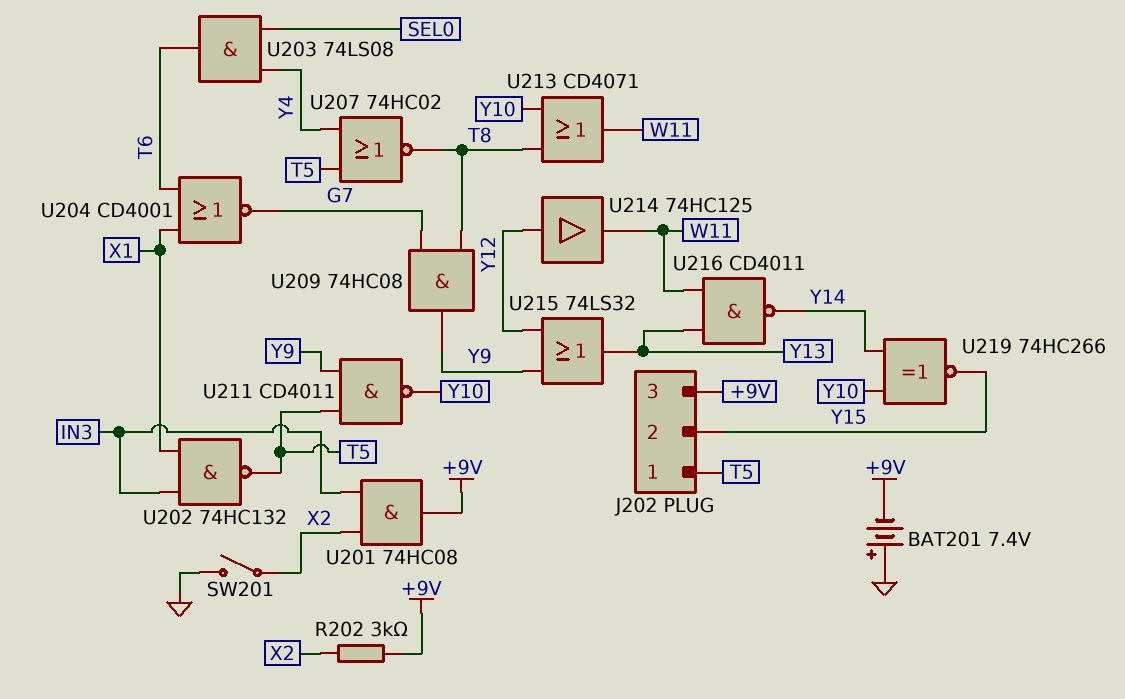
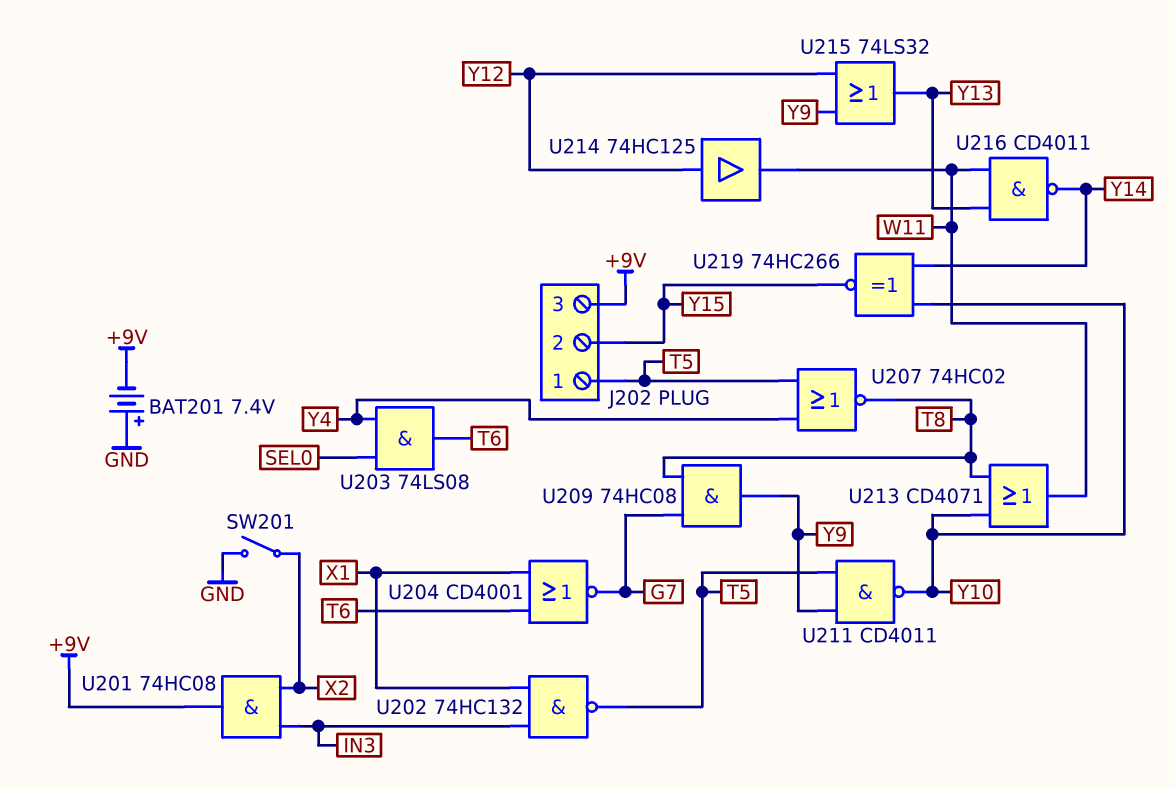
R202: 3k (+9V, X2) -> none

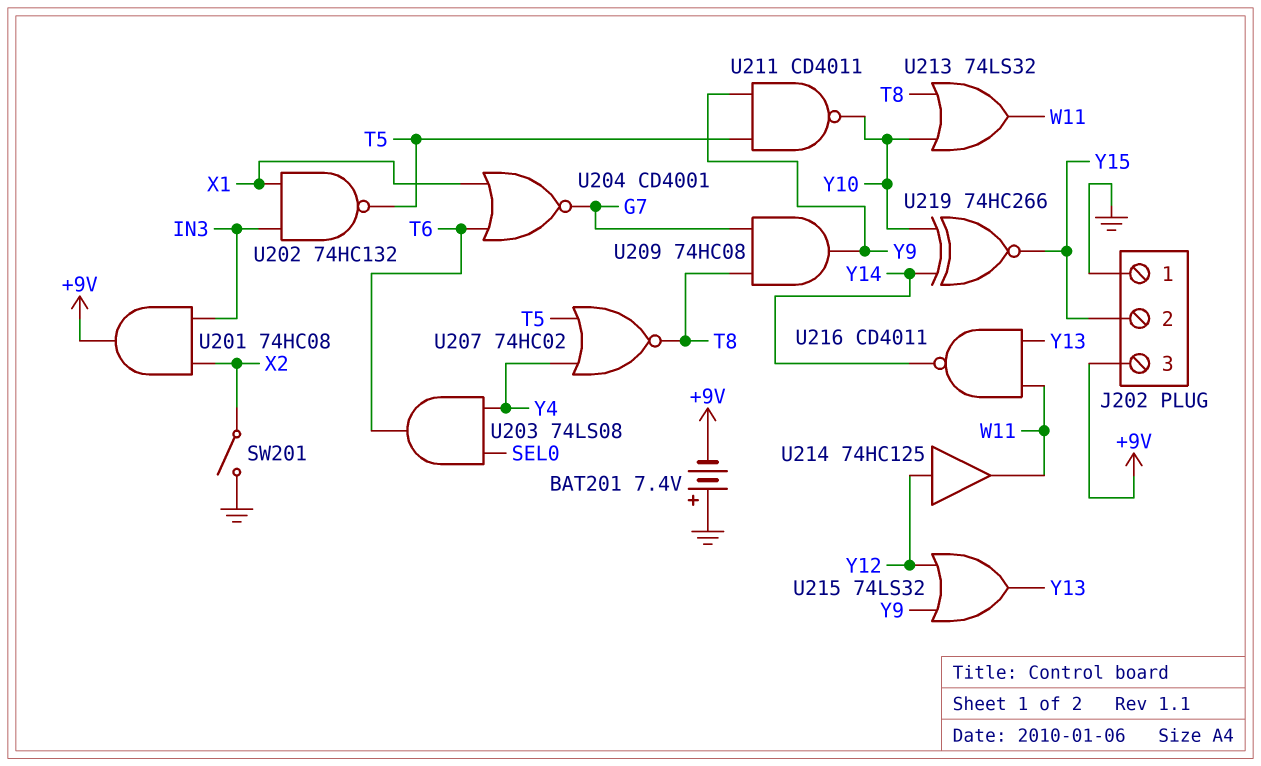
J202 pin 1: T5 -> GND
U213: OR CD4071 (in T8, in Y10, out W11) -> OR 74LS32 (in T8, in Y10, out W11)

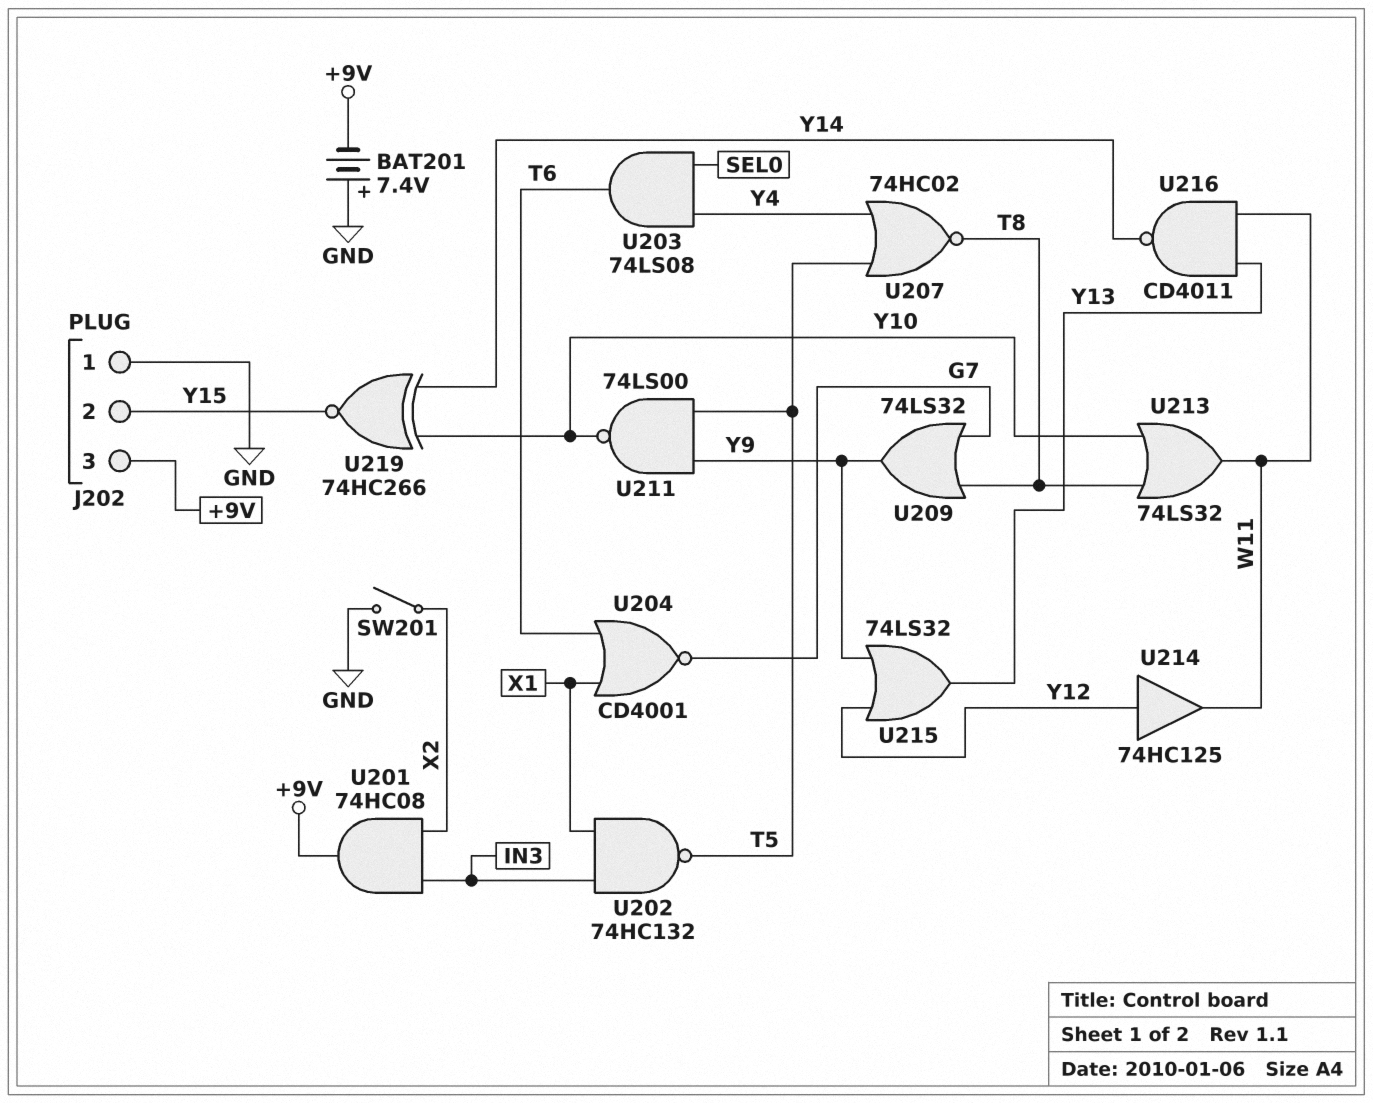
U209: AND 74HC08 (in G7, in T8, out Y9) -> OR 74LS32 (in G7, in T8, out Y9)
U211: NAND CD4011 (in T5, in Y9, out Y10) -> NAND 74LS00 (in T5, in Y9, out Y10)

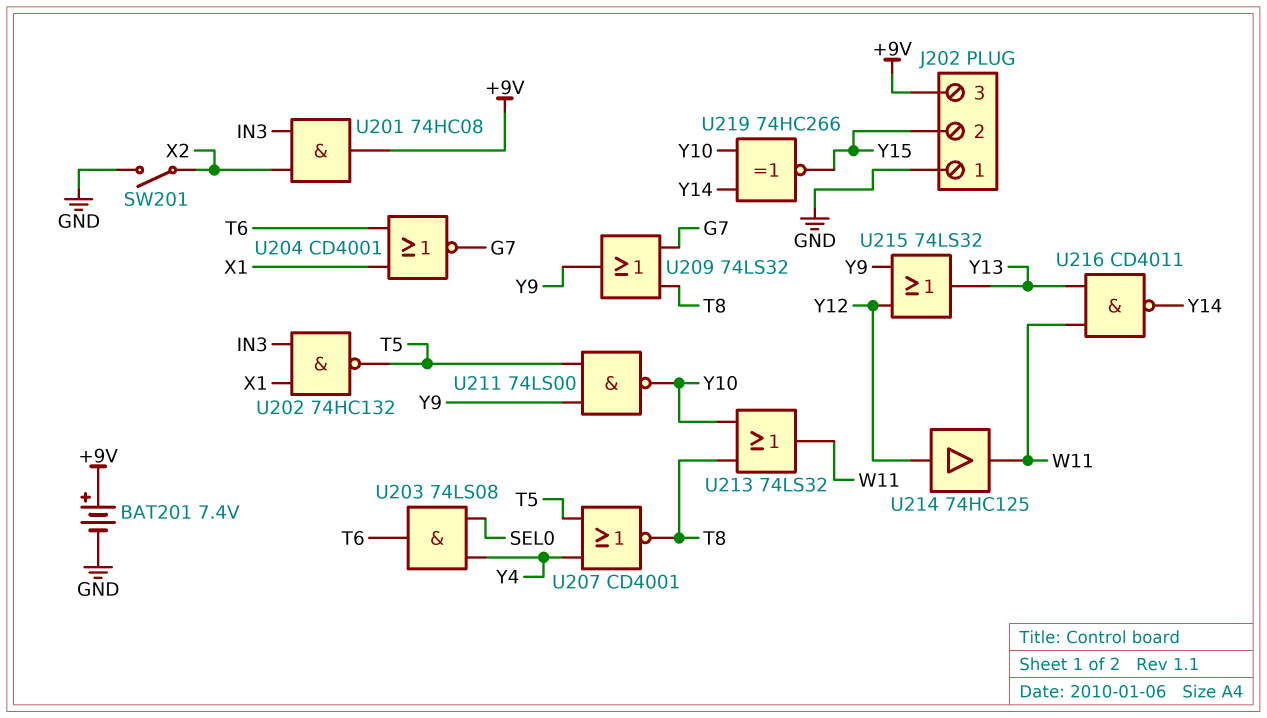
BAT201: 7.4V (plus GND, minus +9V) -> 7.4V (plus +9V, minus GND)
U207: NOR 74HC02 (in T5, in Y4, out T8) -> NOR CD4001 (in T5, in Y4, out T8)

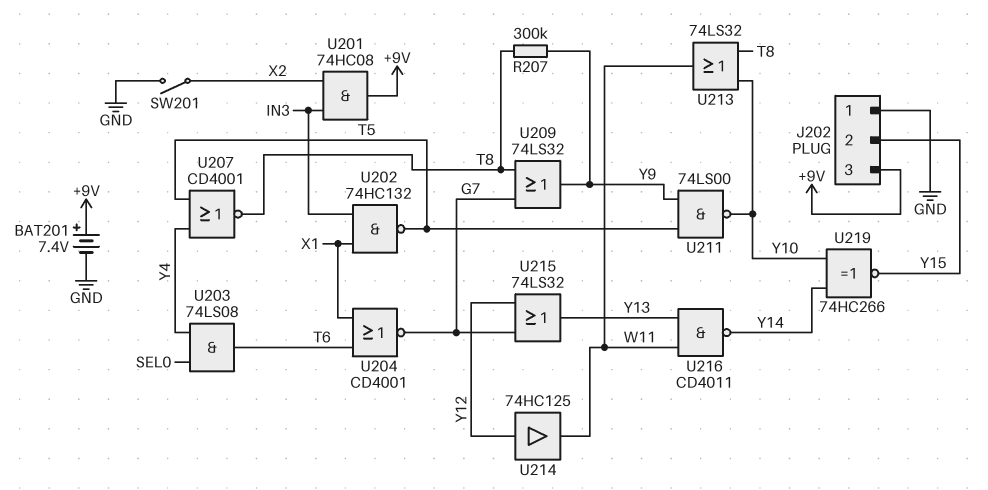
R207: none -> 300k (T8, Y9)
U215: OR 74LS32 (in Y9, in Y12, out Y13) -> OR 74LS32 (in G7, in Y12, out Y13)

